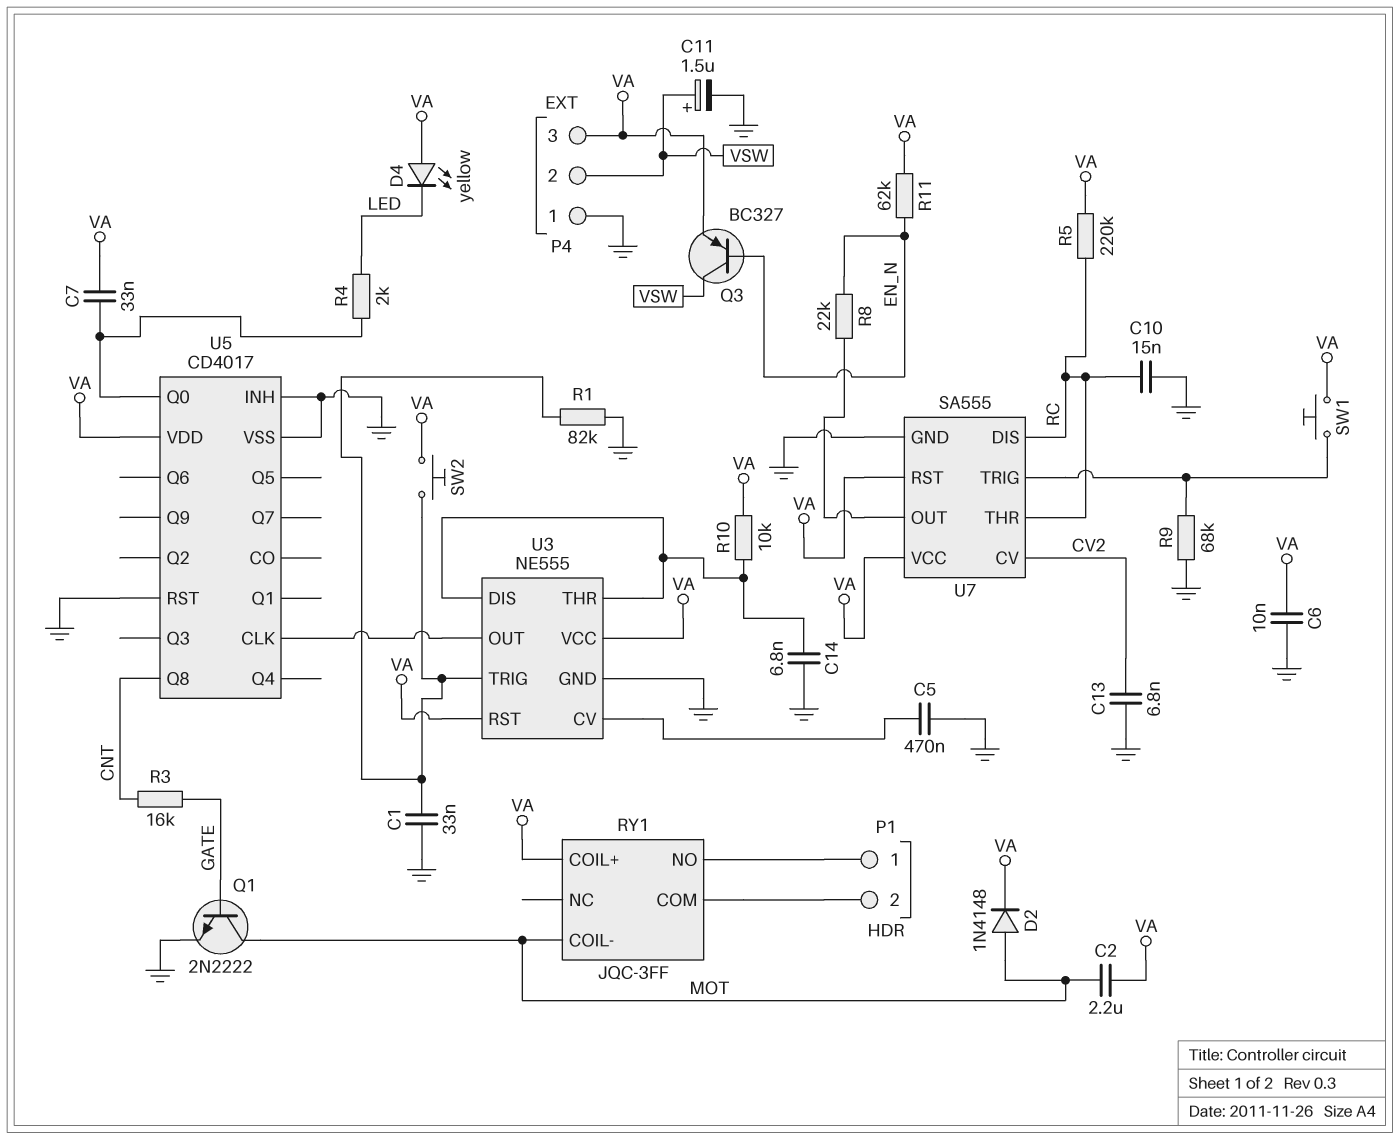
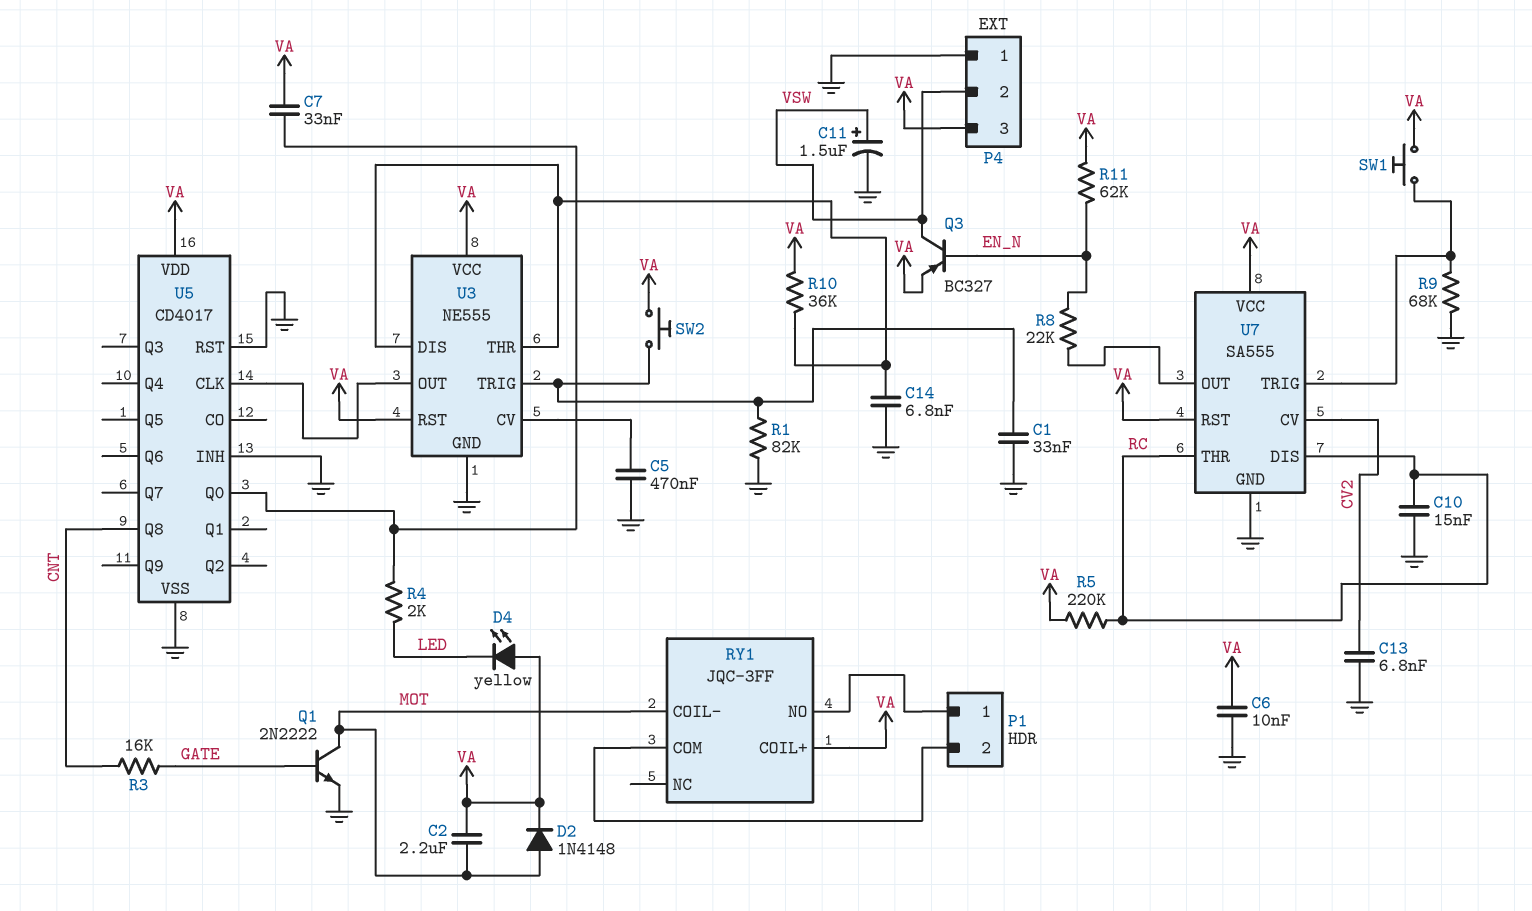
R10: 10k (U3/DIS, VA) -> 36k (U3/DIS, VA)

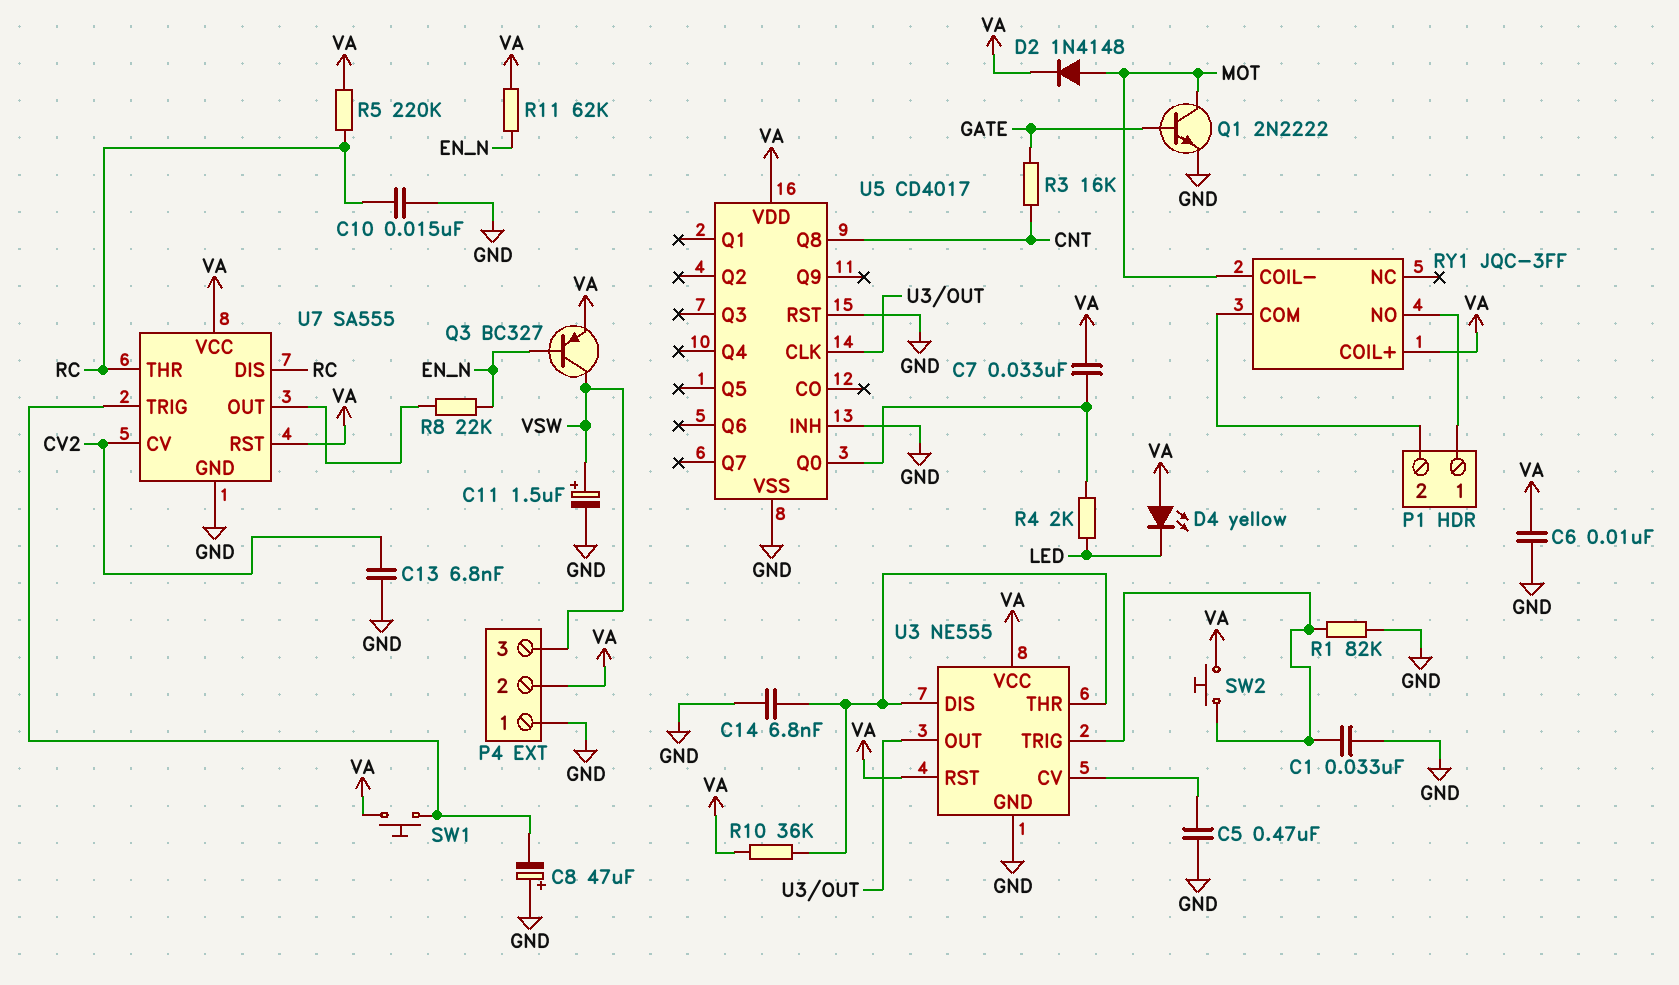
C2: 2.2uF (MOT, VA) -> none
C8: none -> 47uF (plus GND, minus U7/TRIG)
P4 pin 2: VSW -> VA
P4 pin 3: VA -> VSW
R9: 68k (GND, U7/TRIG) -> none

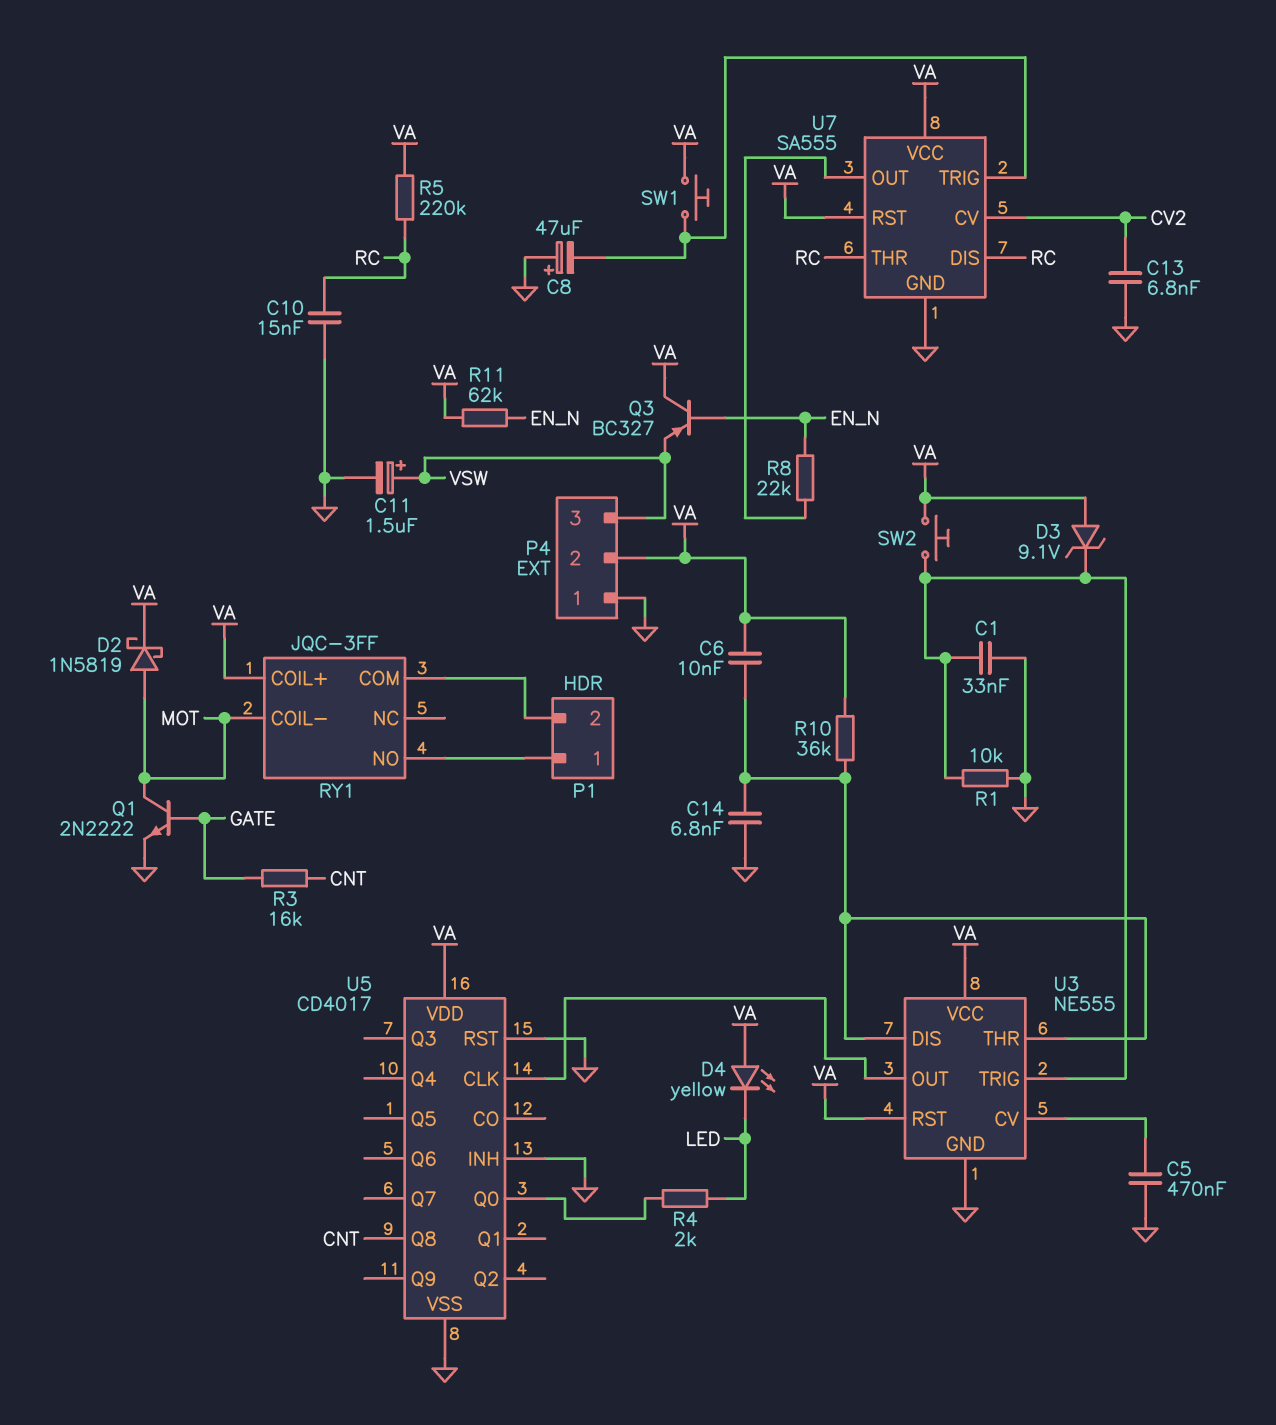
C6: 10nF (GND, VA) -> 10nF (U3/DIS, VA)
C7: 33nF (U5/Q0, VA) -> none
D2: diode 1N4148 (A MOT, K VA) -> schottky 1N5819 (A MOT, K VA)
D3: none -> zener 9.1V (A VA, K U3/TRIG)
Q3: PNP BC327 (B EN_N, C VSW, E VA) -> PNP BC327 (B EN_N, C VA, E VSW)
R1: 82k (GND, U3/TRIG) -> 10k (GND, U3/TRIG)

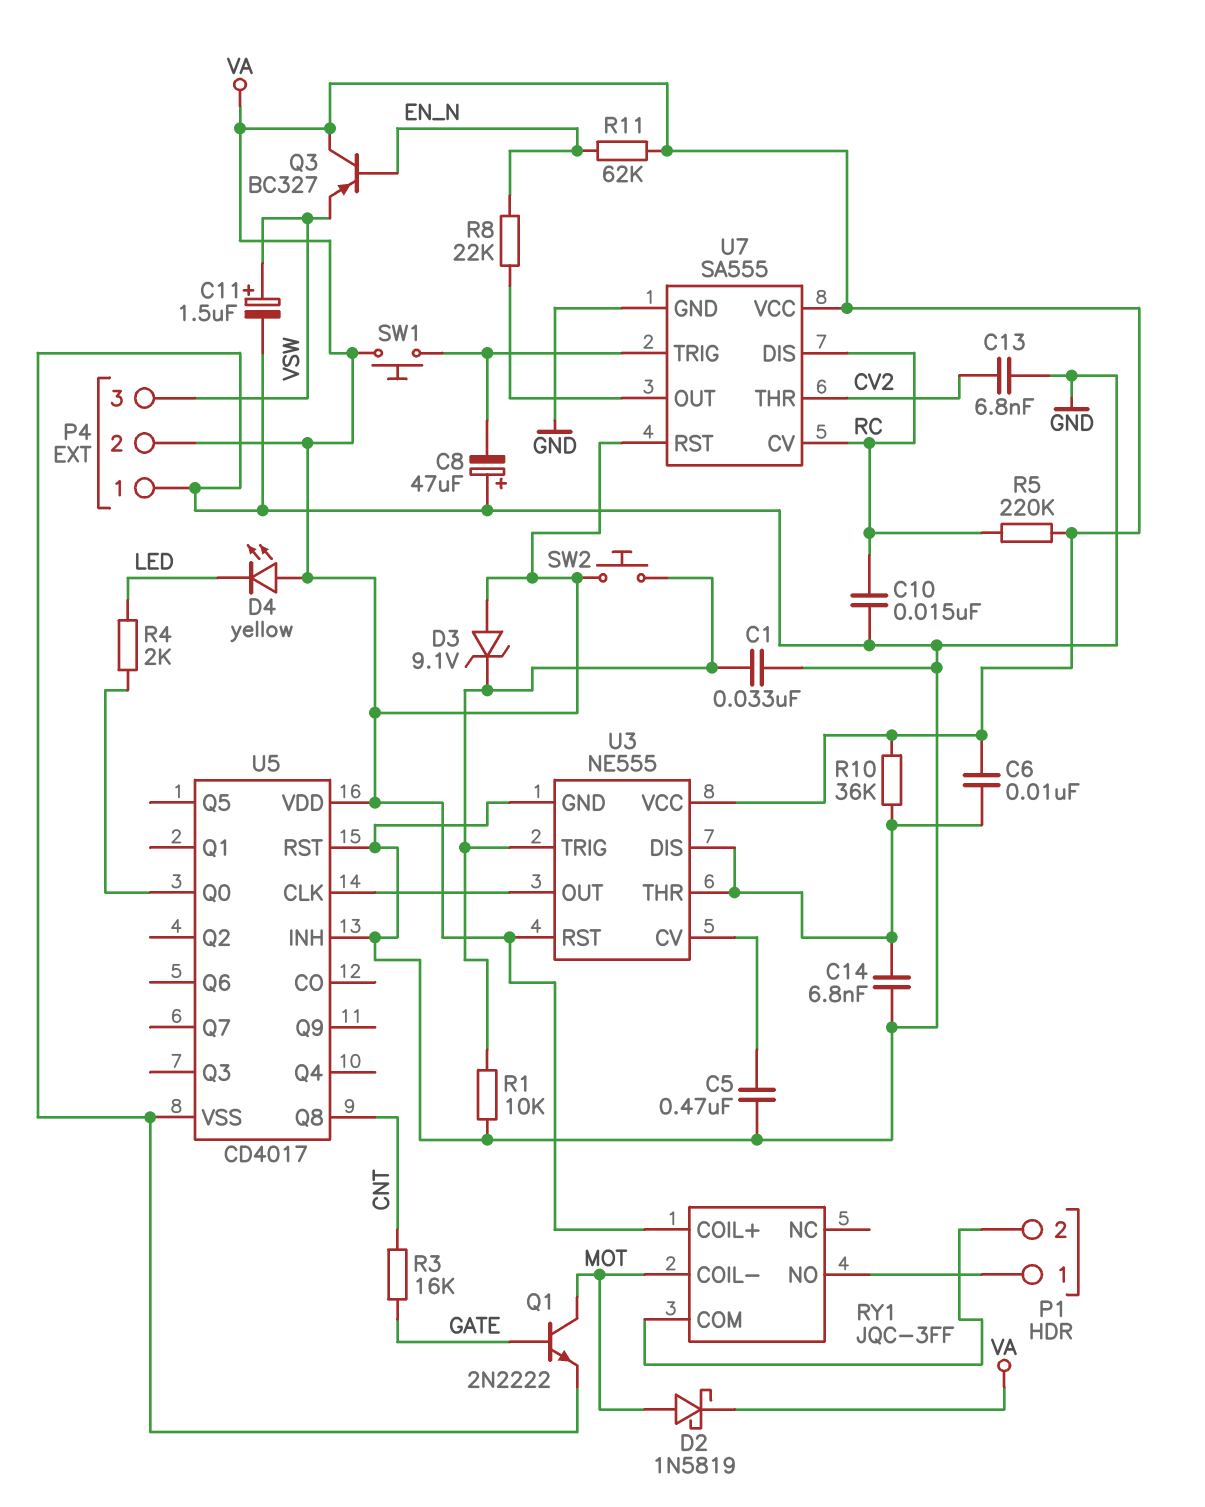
U7 pin CV: CV2 -> RC
U7 pin THR: RC -> CV2

